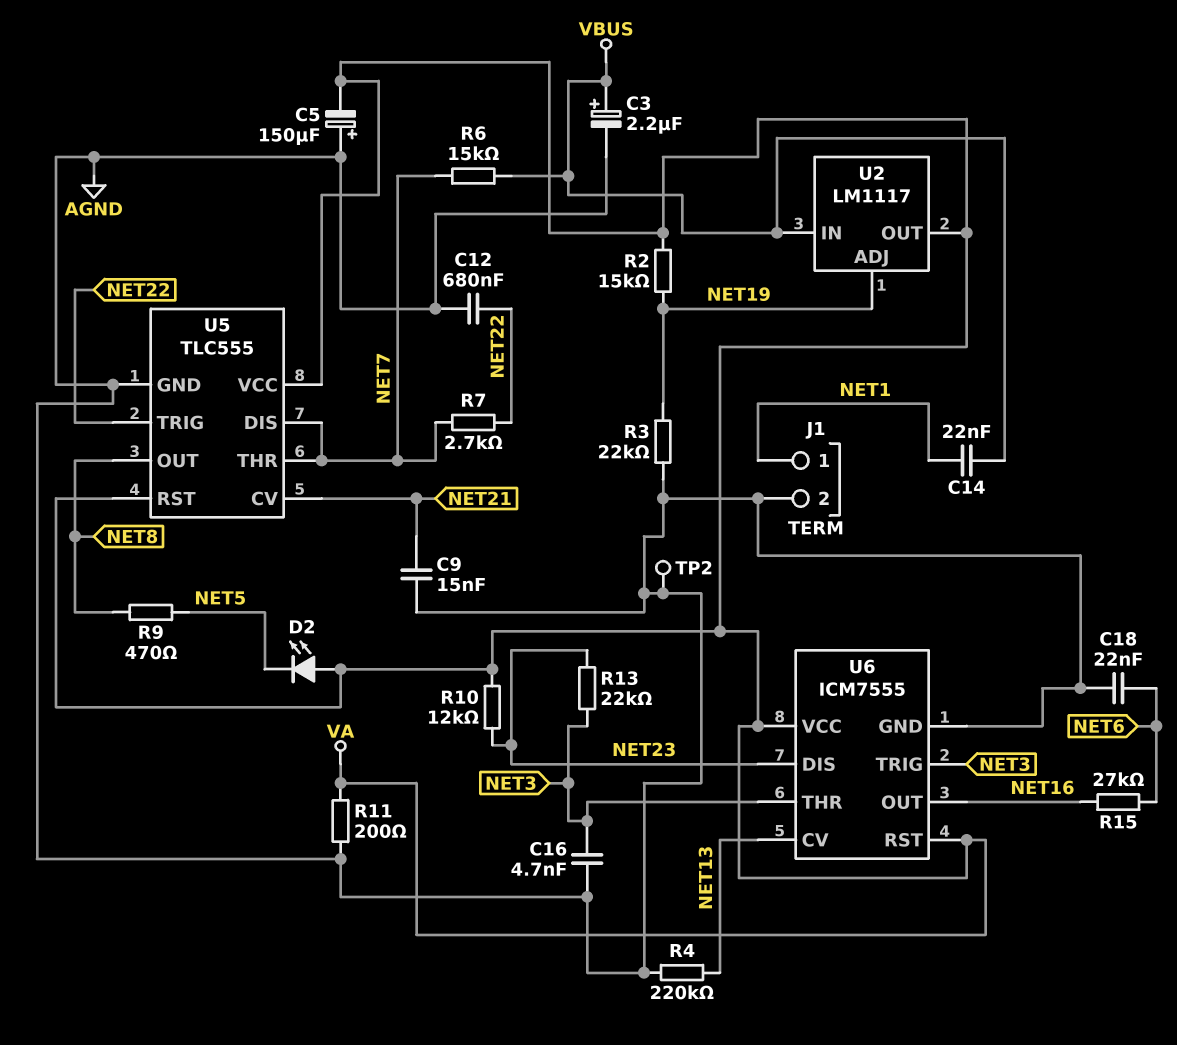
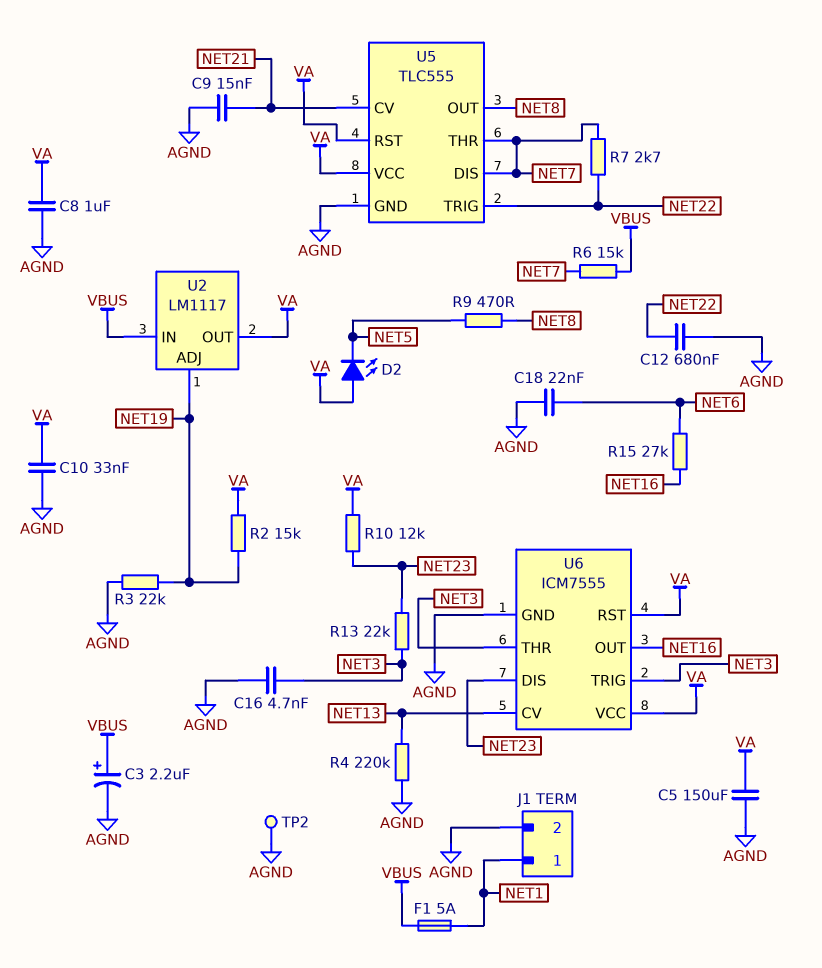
C5: 150uF (plus AGND, minus VA) -> 150uF (AGND, VA)
C8: none -> 1uF (AGND, VA)
C10: none -> 33nF (AGND, VA)
C14: 22nF (NET1, VBUS) -> none
F1: none -> 5A (NET1, VBUS)
R11: 200 (AGND, VA) -> none

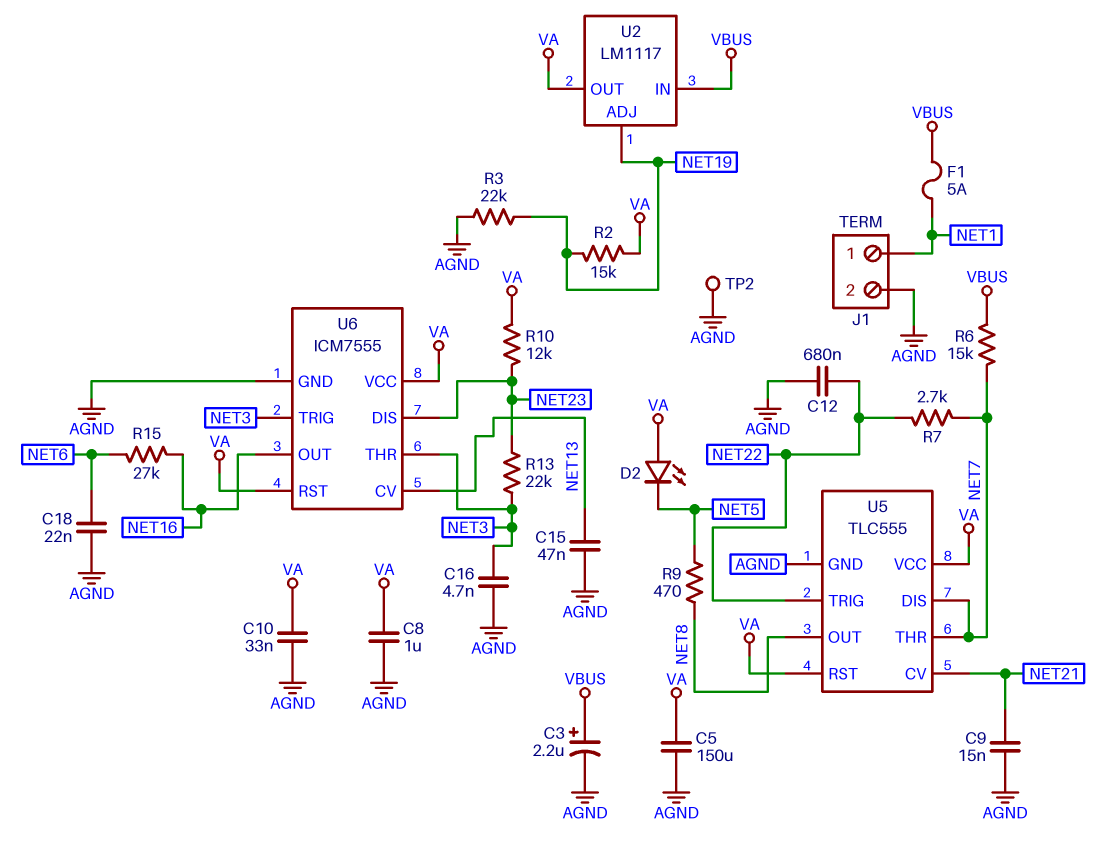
C15: none -> 47nF (AGND, NET13)
R4: 220k (AGND, NET13) -> none

